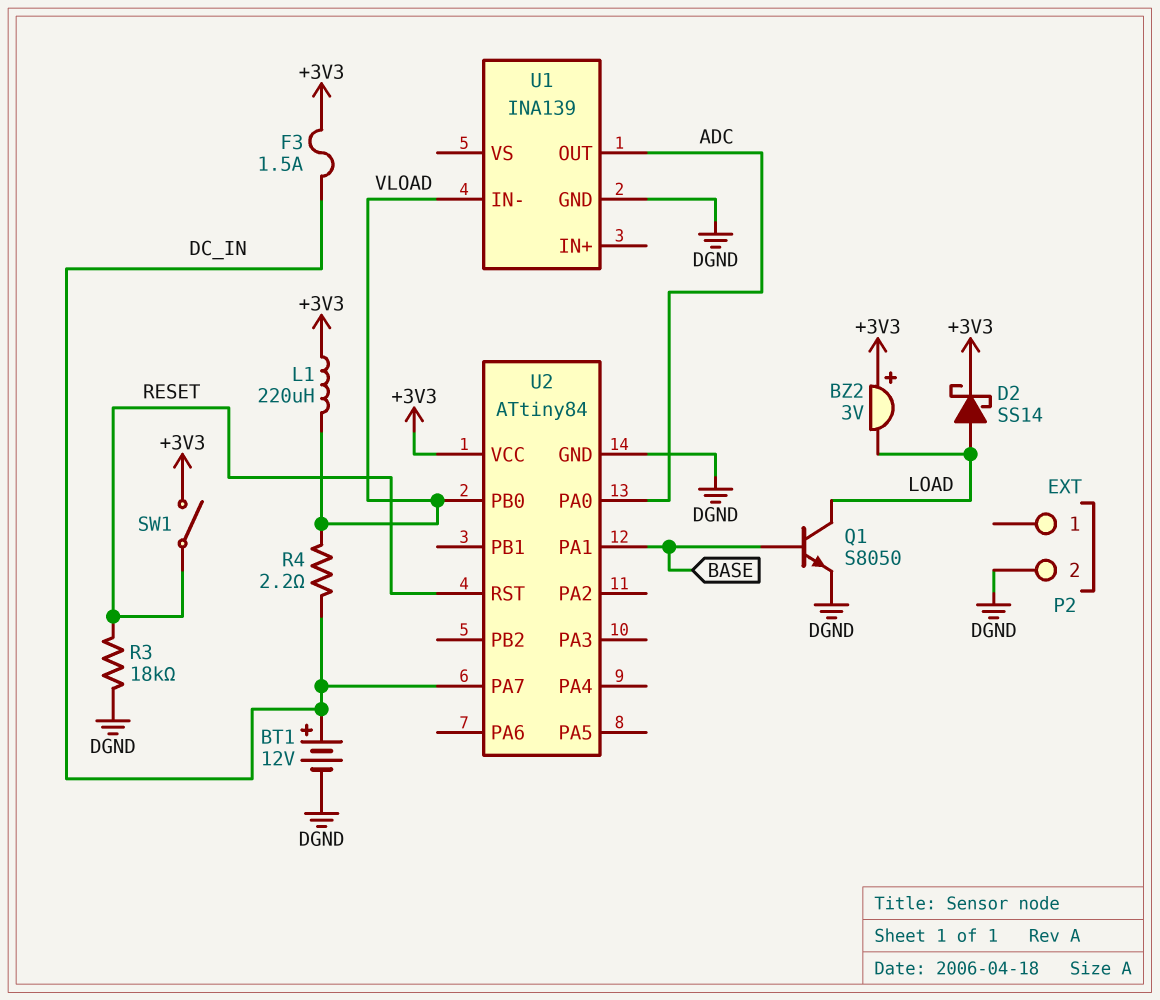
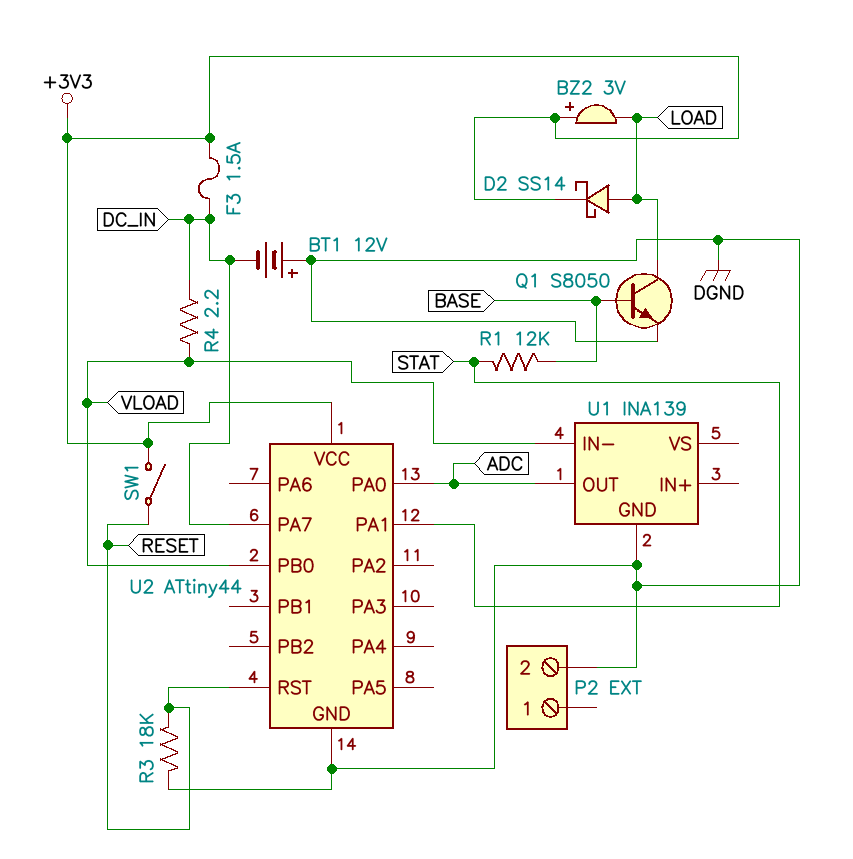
BT1: 12V (plus DC_IN, minus DGND) -> 12V (plus DGND, minus DC_IN)
L1: 220uH (+3V3, VLOAD) -> none
R1: none -> 12k (BASE, STAT)
U2: ATtiny84 -> ATtiny44
U2 pin PA1: BASE -> STAT

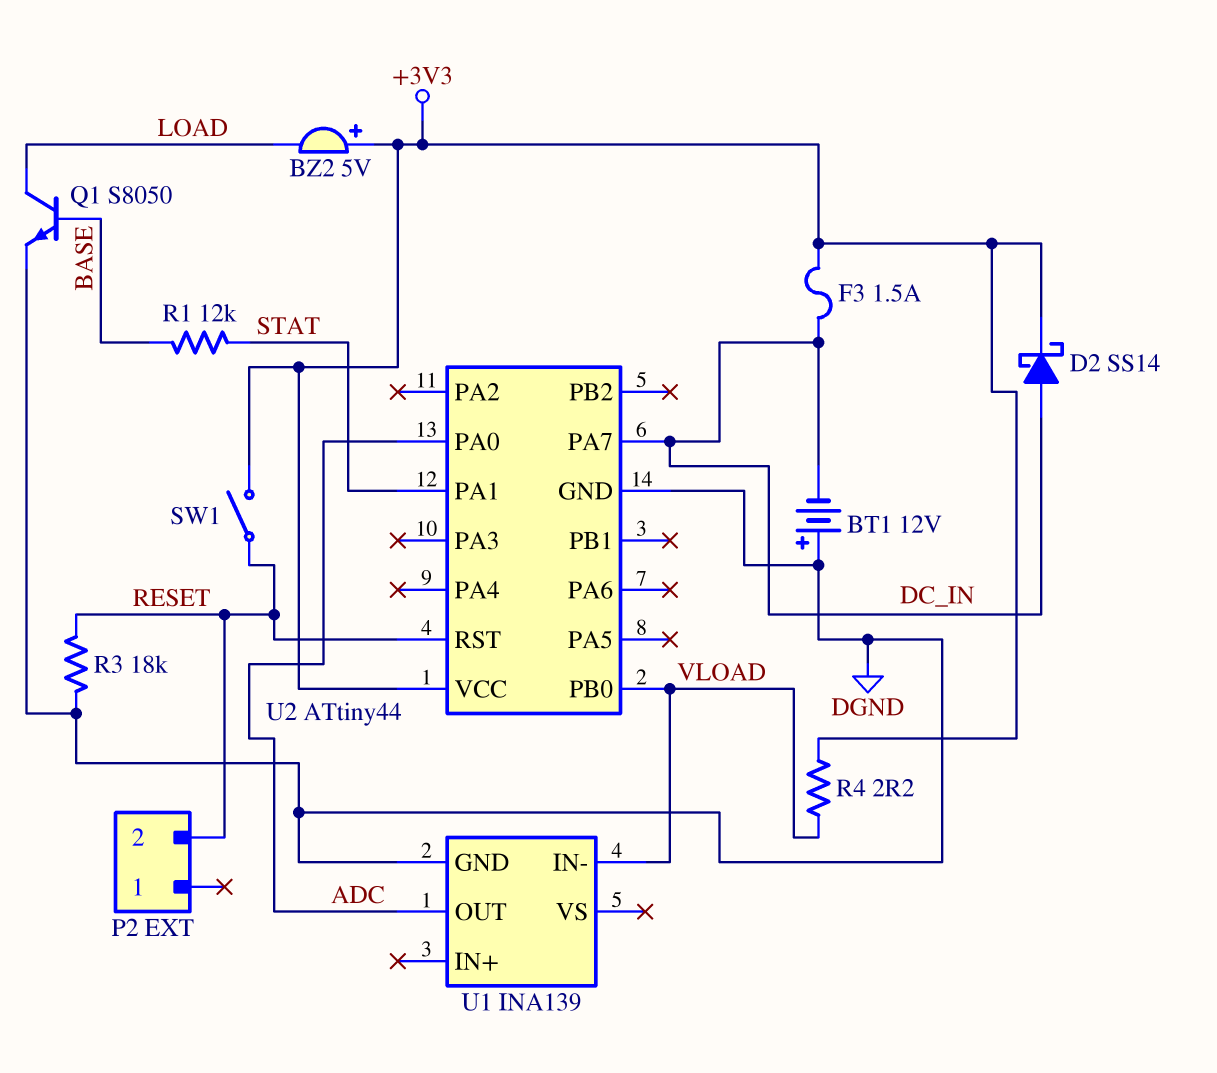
BZ2: buzzer 3V (plus +3V3, minus LOAD) -> buzzer 5V (plus +3V3, minus LOAD)
D2: schottky SS14 (A LOAD, K +3V3) -> schottky SS14 (A DC_IN, K +3V3)
P2 pin 2: DGND -> RESET
R4: 2.2 (DC_IN, VLOAD) -> 2.2 (+3V3, VLOAD)

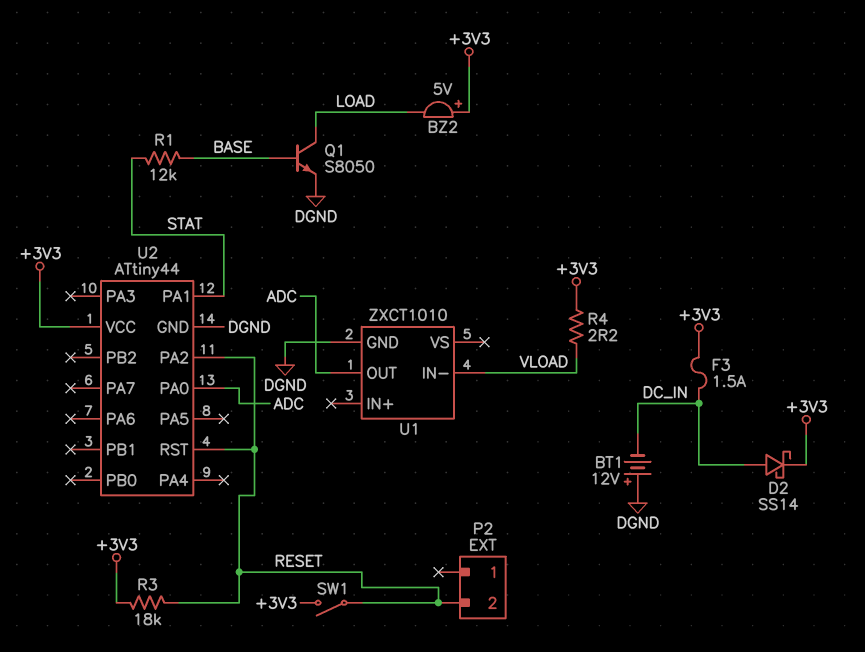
R3: 18k (DGND, RESET) -> 18k (+3V3, RESET)
U1: INA139 -> ZXCT1010
U2 pin PA2: none -> RESET
U2 pin PA7: DC_IN -> none
U2 pin PB0: VLOAD -> none

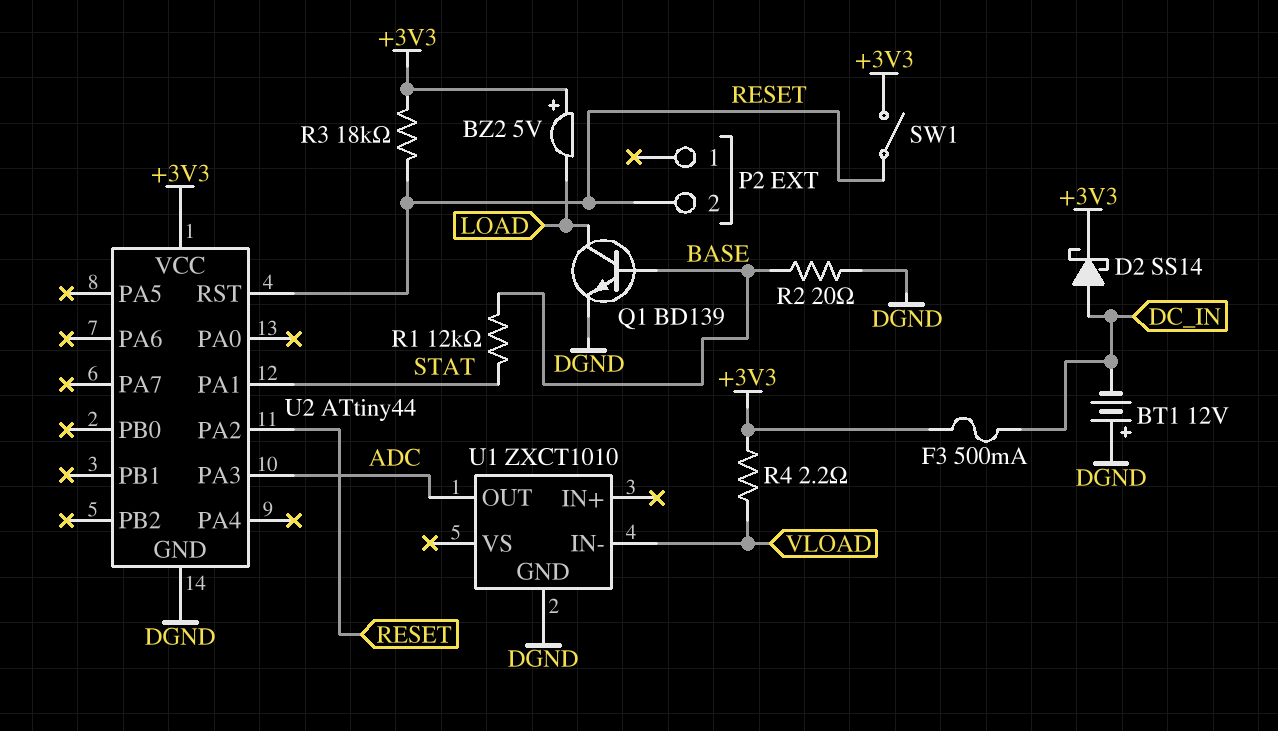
F3: 1.5A (+3V3, DC_IN) -> 500mA (+3V3, DC_IN)
Q1: NPN S8050 (B BASE, C LOAD, E DGND) -> NPN BD139 (B BASE, C LOAD, E DGND)
R2: none -> 20 (BASE, DGND)
U2 pin PA0: ADC -> none
U2 pin PA3: none -> ADC

